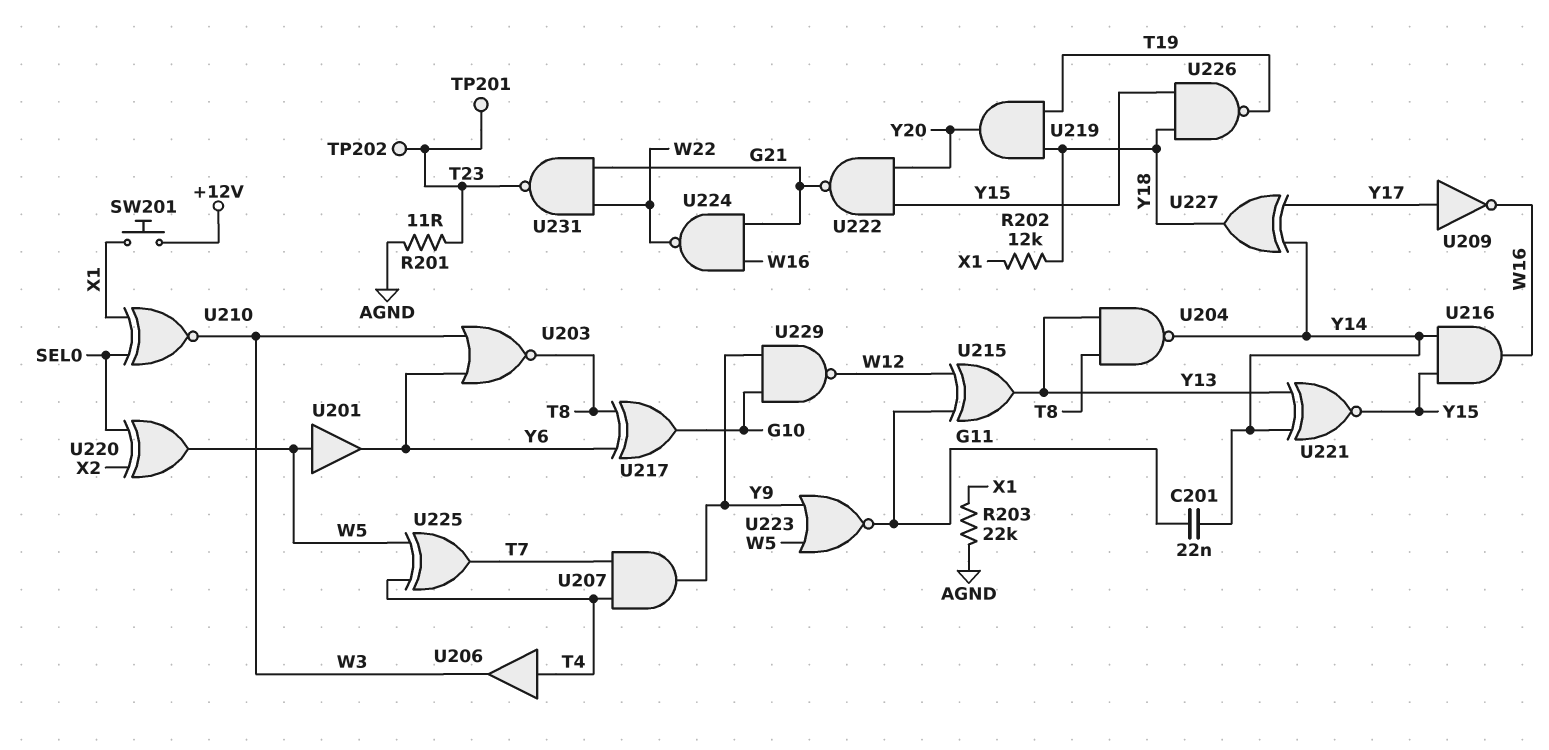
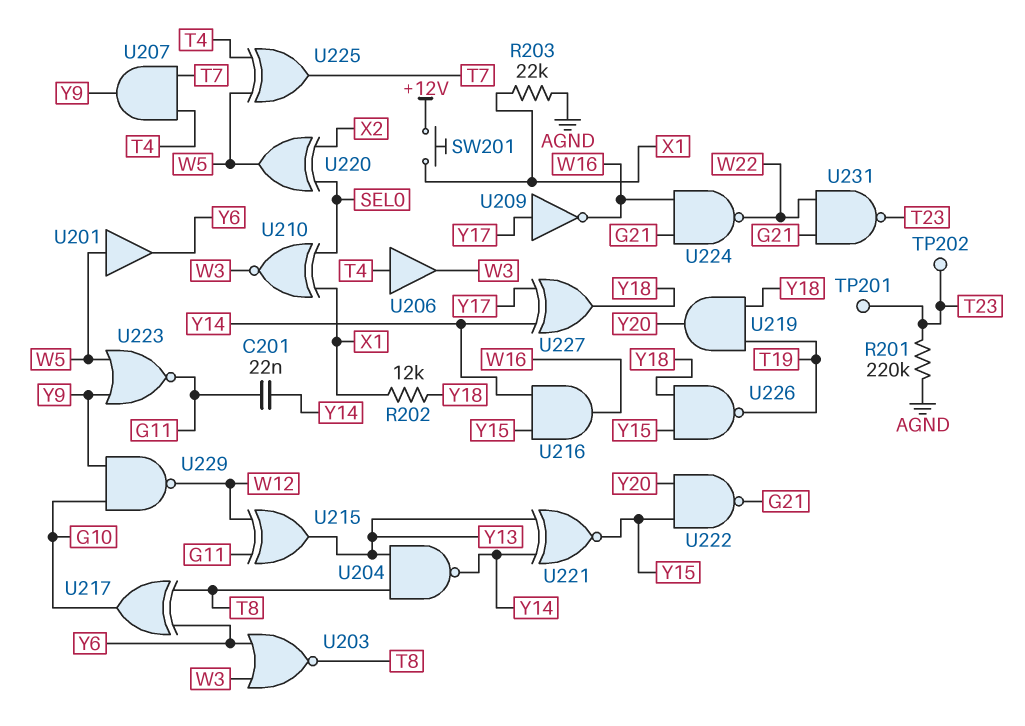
R201: 11 (AGND, T23) -> 220k (AGND, T23)

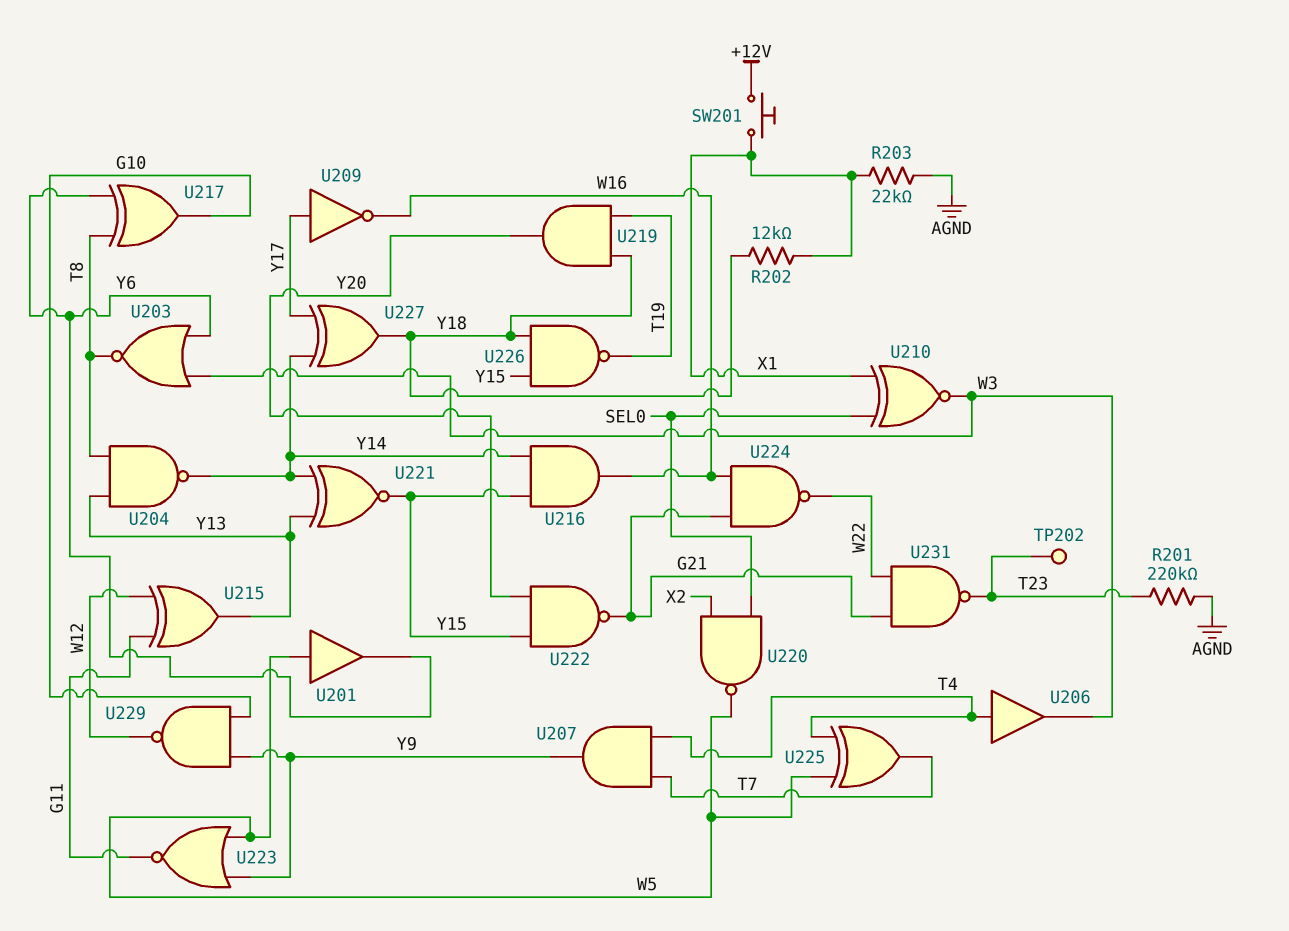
C201: 22nF (G11, Y14) -> none
TP201: test point (T23) -> none
U220: XOR (in SEL0, in X2, out W5) -> NAND (in SEL0, in X2, out W5)

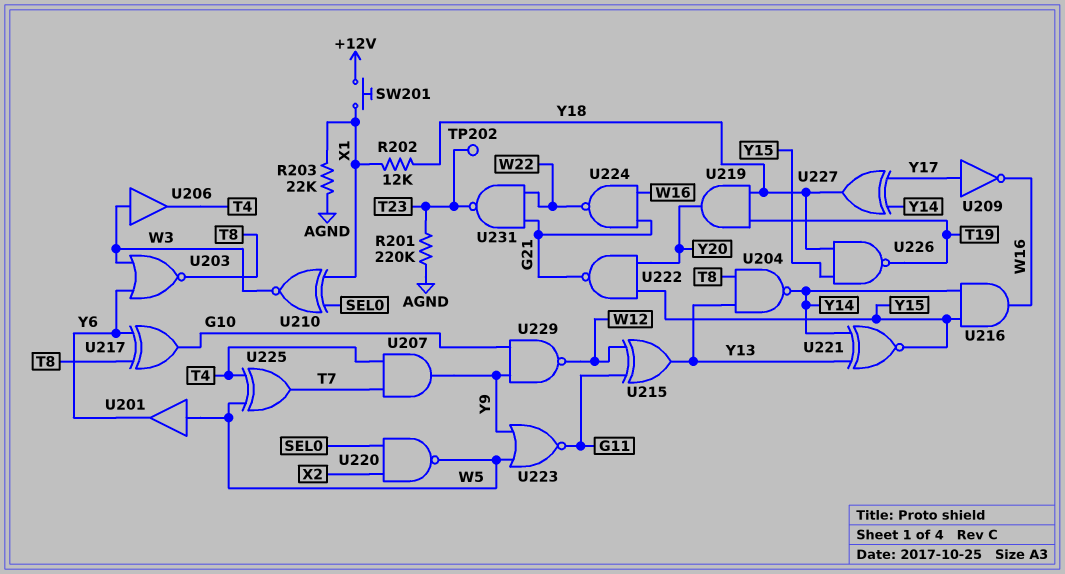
U206: buffer (in T4, out W3) -> buffer (in W3, out T4)

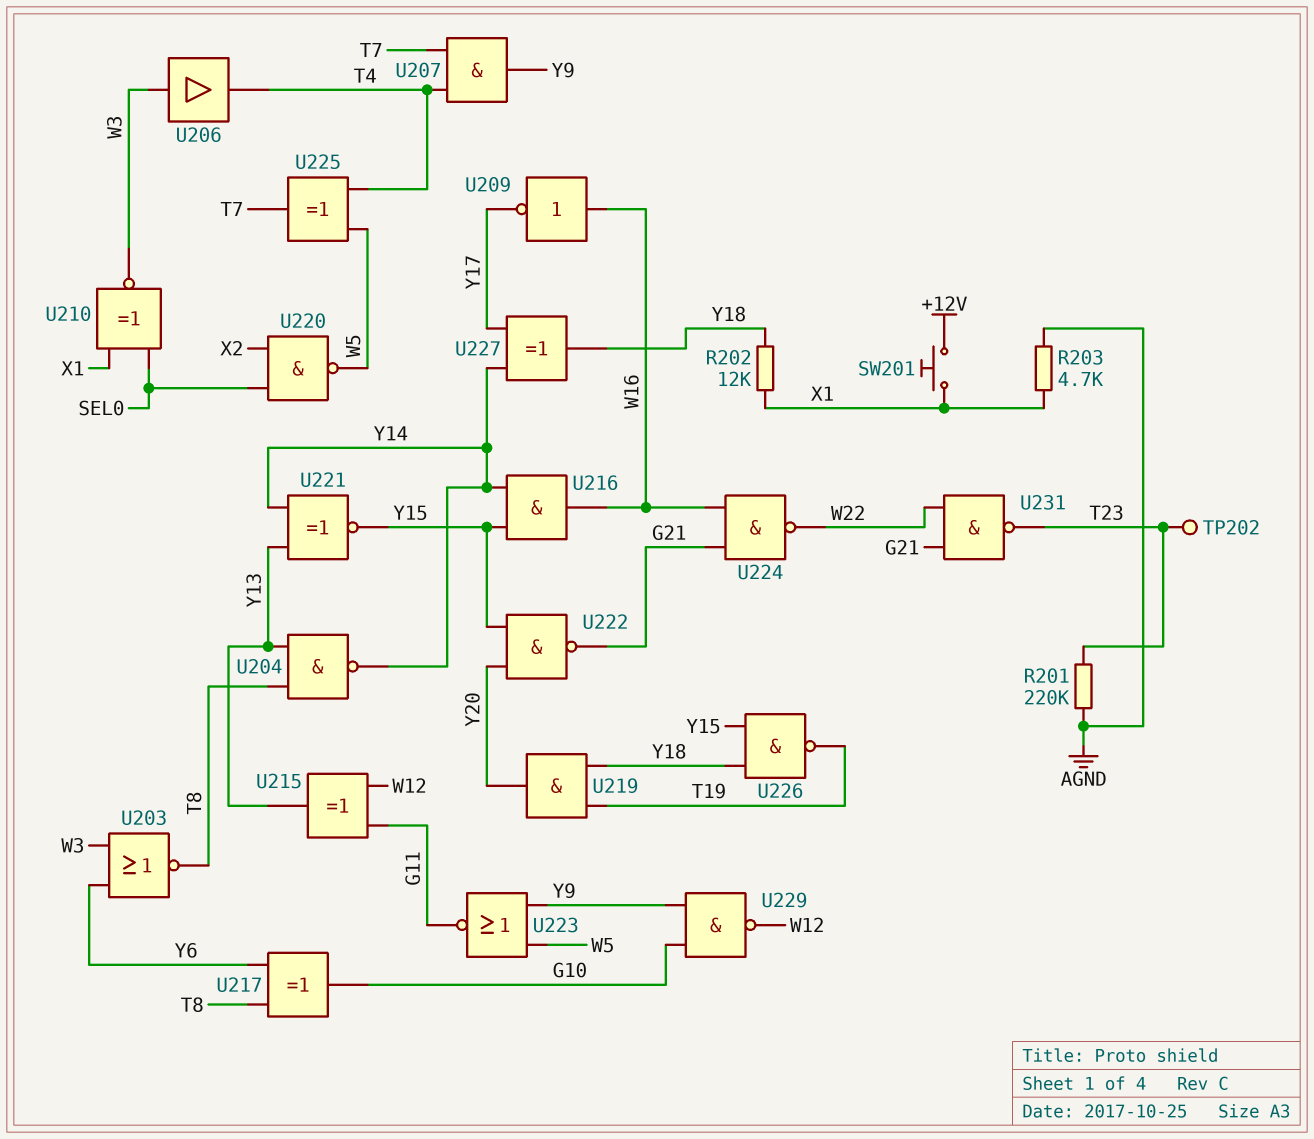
R203: 22k (AGND, X1) -> 4.7k (AGND, X1)
U201: buffer (in W5, out Y6) -> none
U209: NOT (in Y17, out W16) -> NOT (in W16, out Y17)

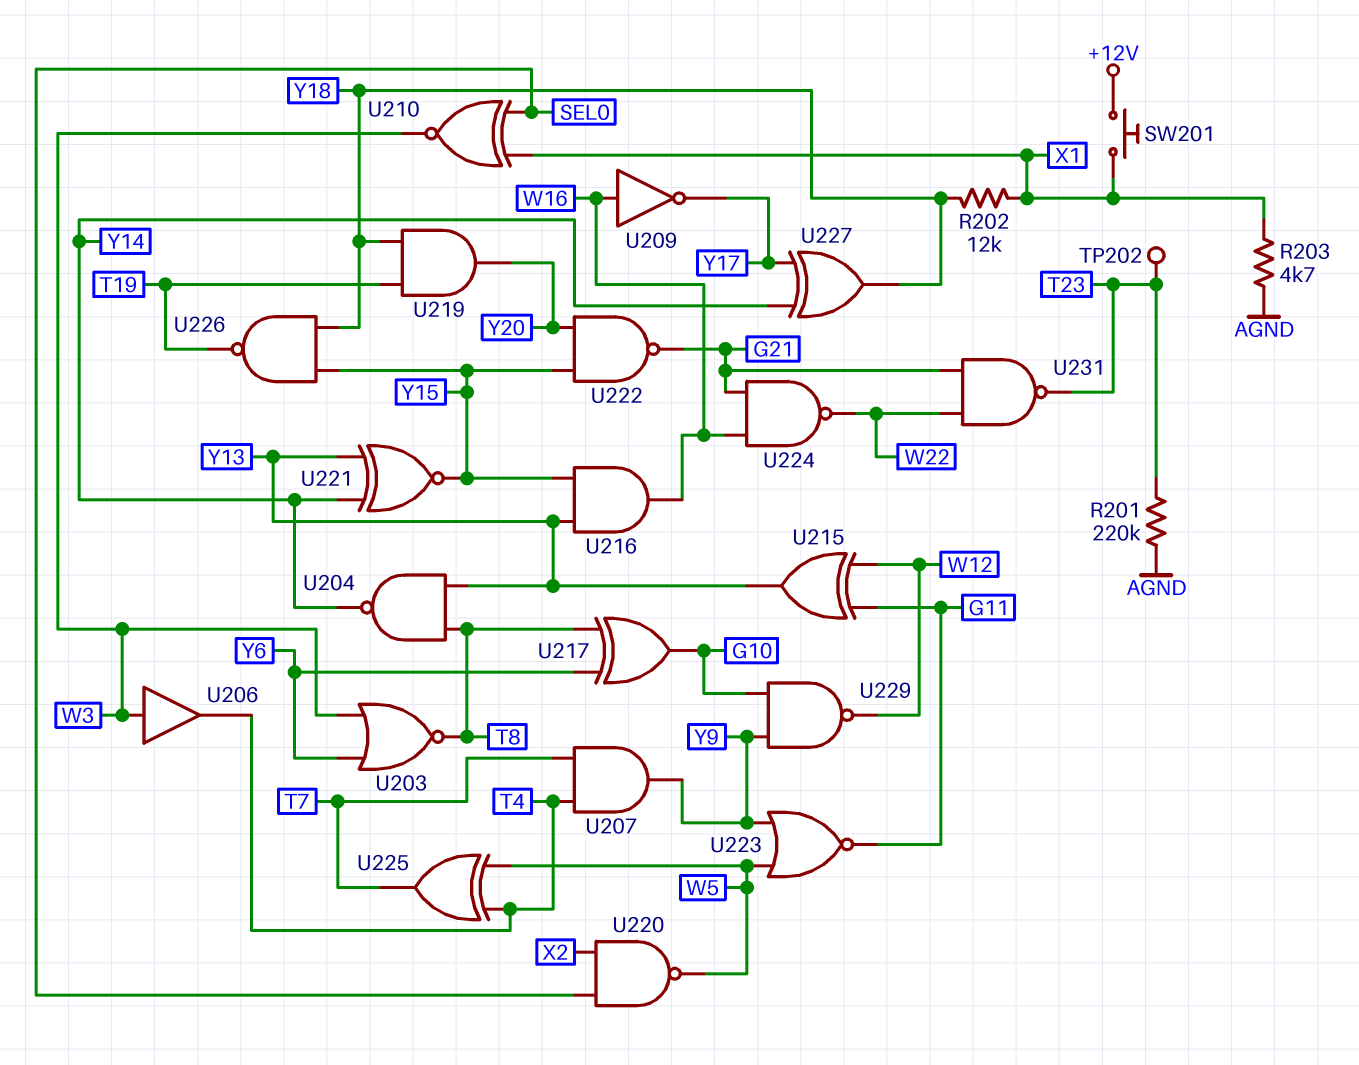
U216: AND (in Y14, in Y15, out W16) -> AND (in Y13, in Y15, out W16)

